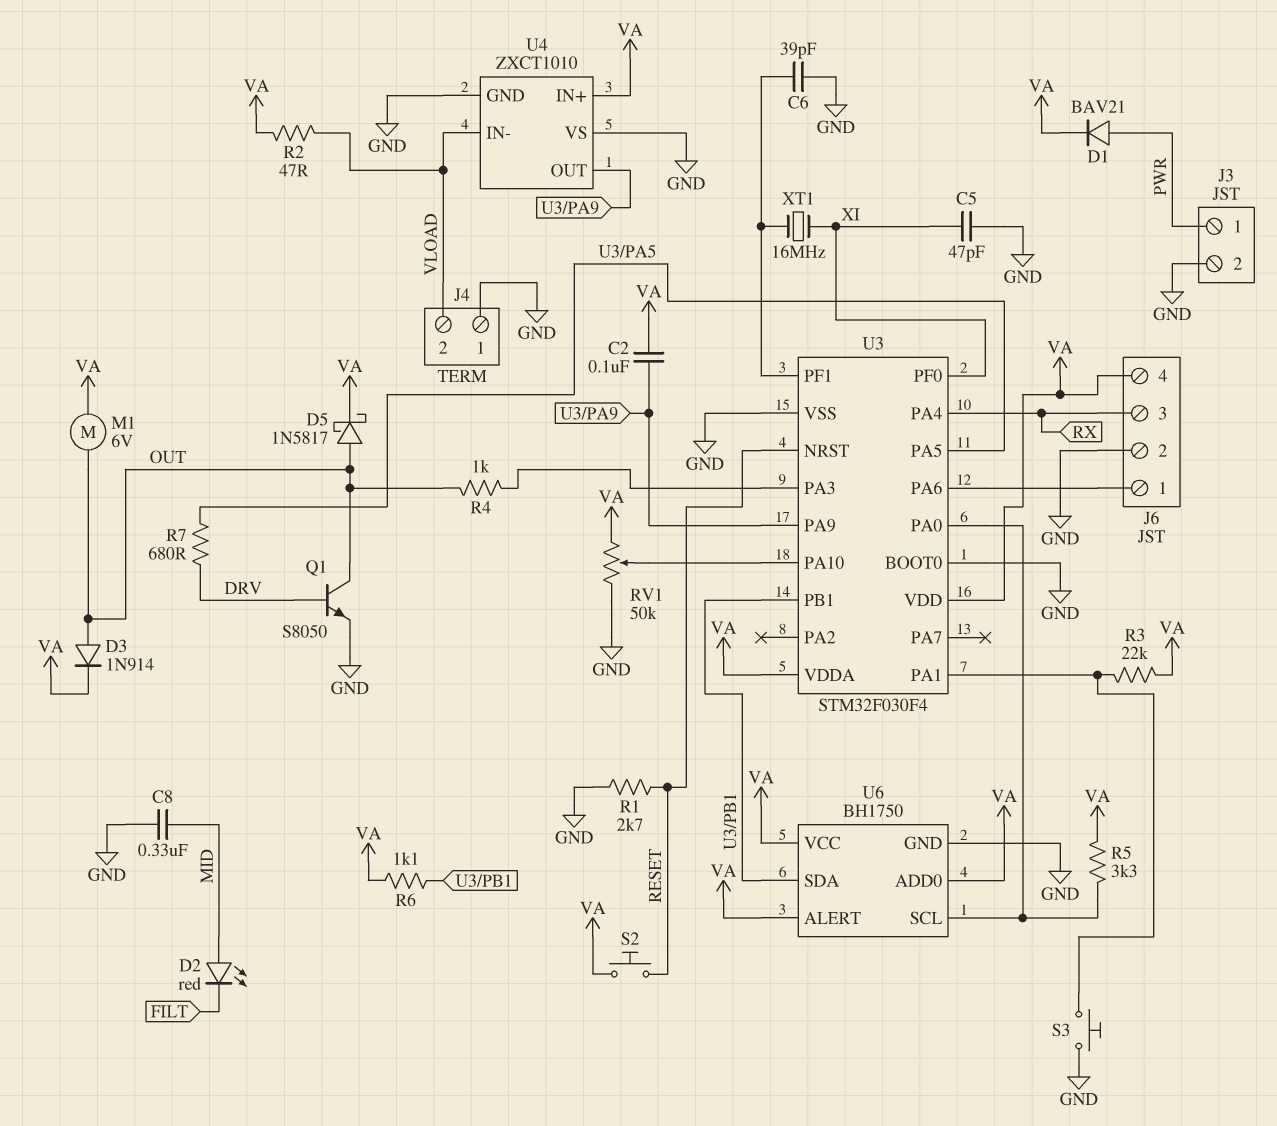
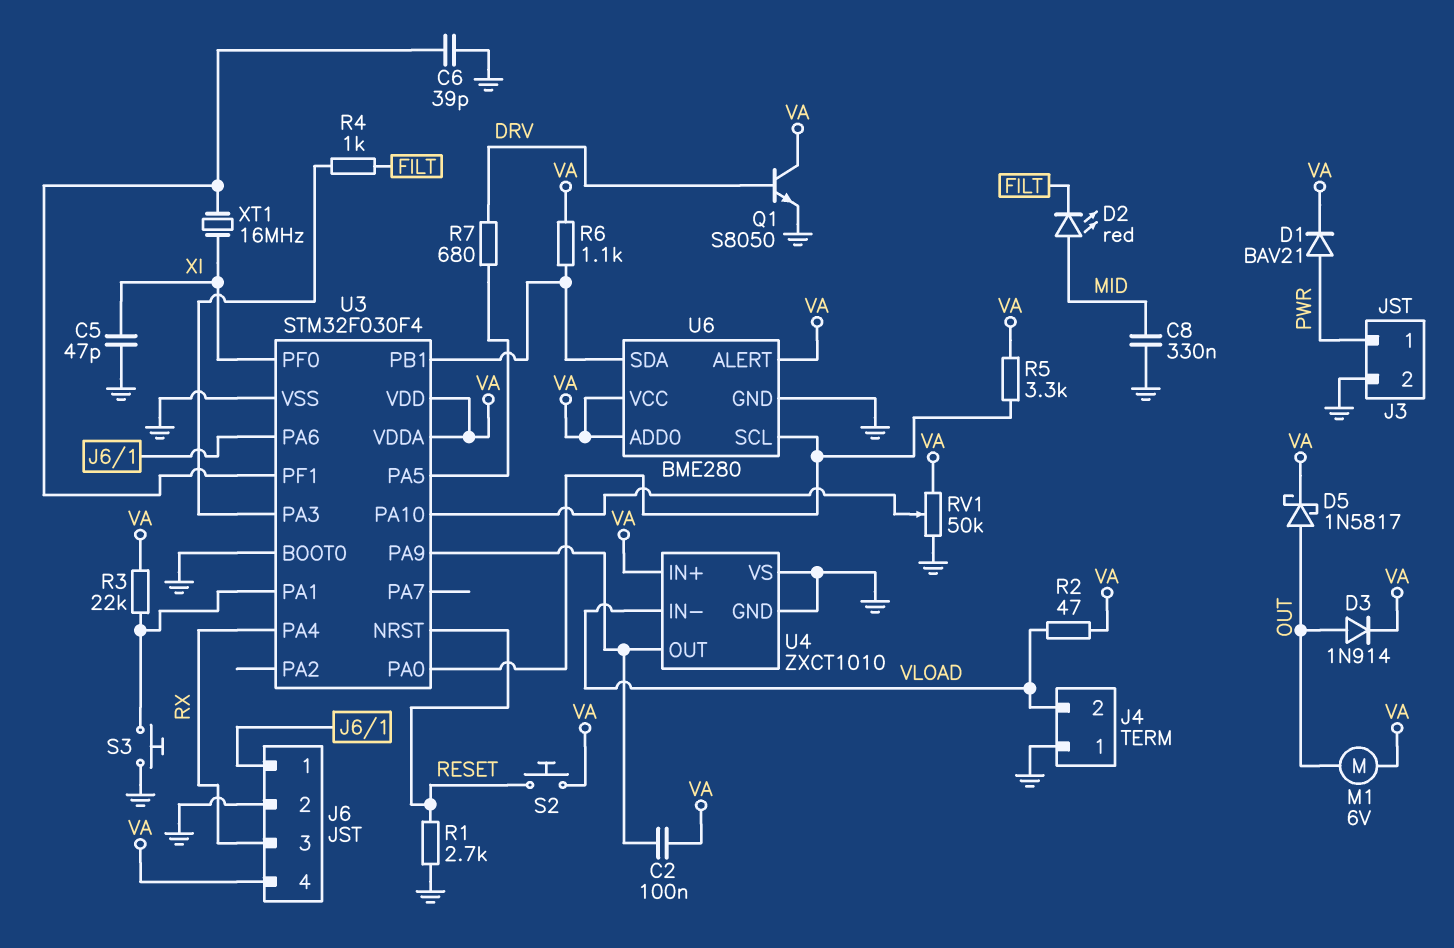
Q1: NPN S8050 (B DRV, C OUT, E GND) -> NPN S8050 (B DRV, C VA, E GND)
R4: 1k (OUT, U3/PA3) -> 1k (FILT, U3/PA3)
U6: BH1750 -> BME280

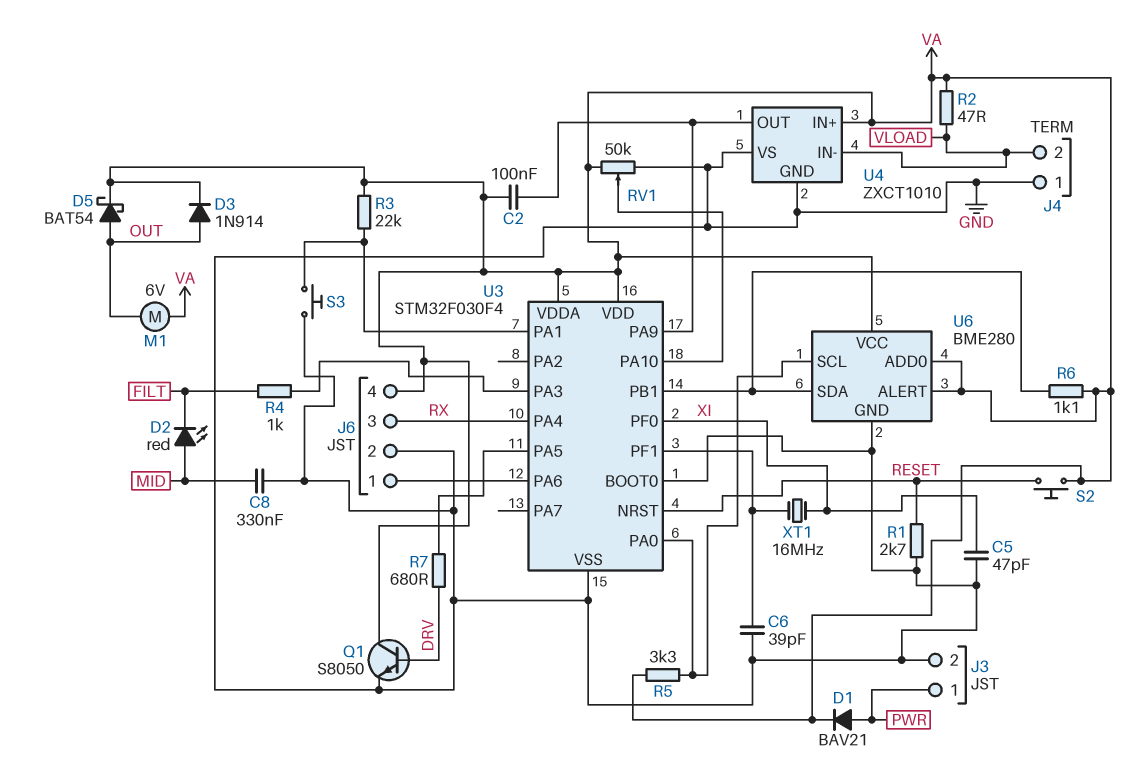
D5: schottky 1N5817 (A OUT, K VA) -> schottky BAT54 (A OUT, K VA)

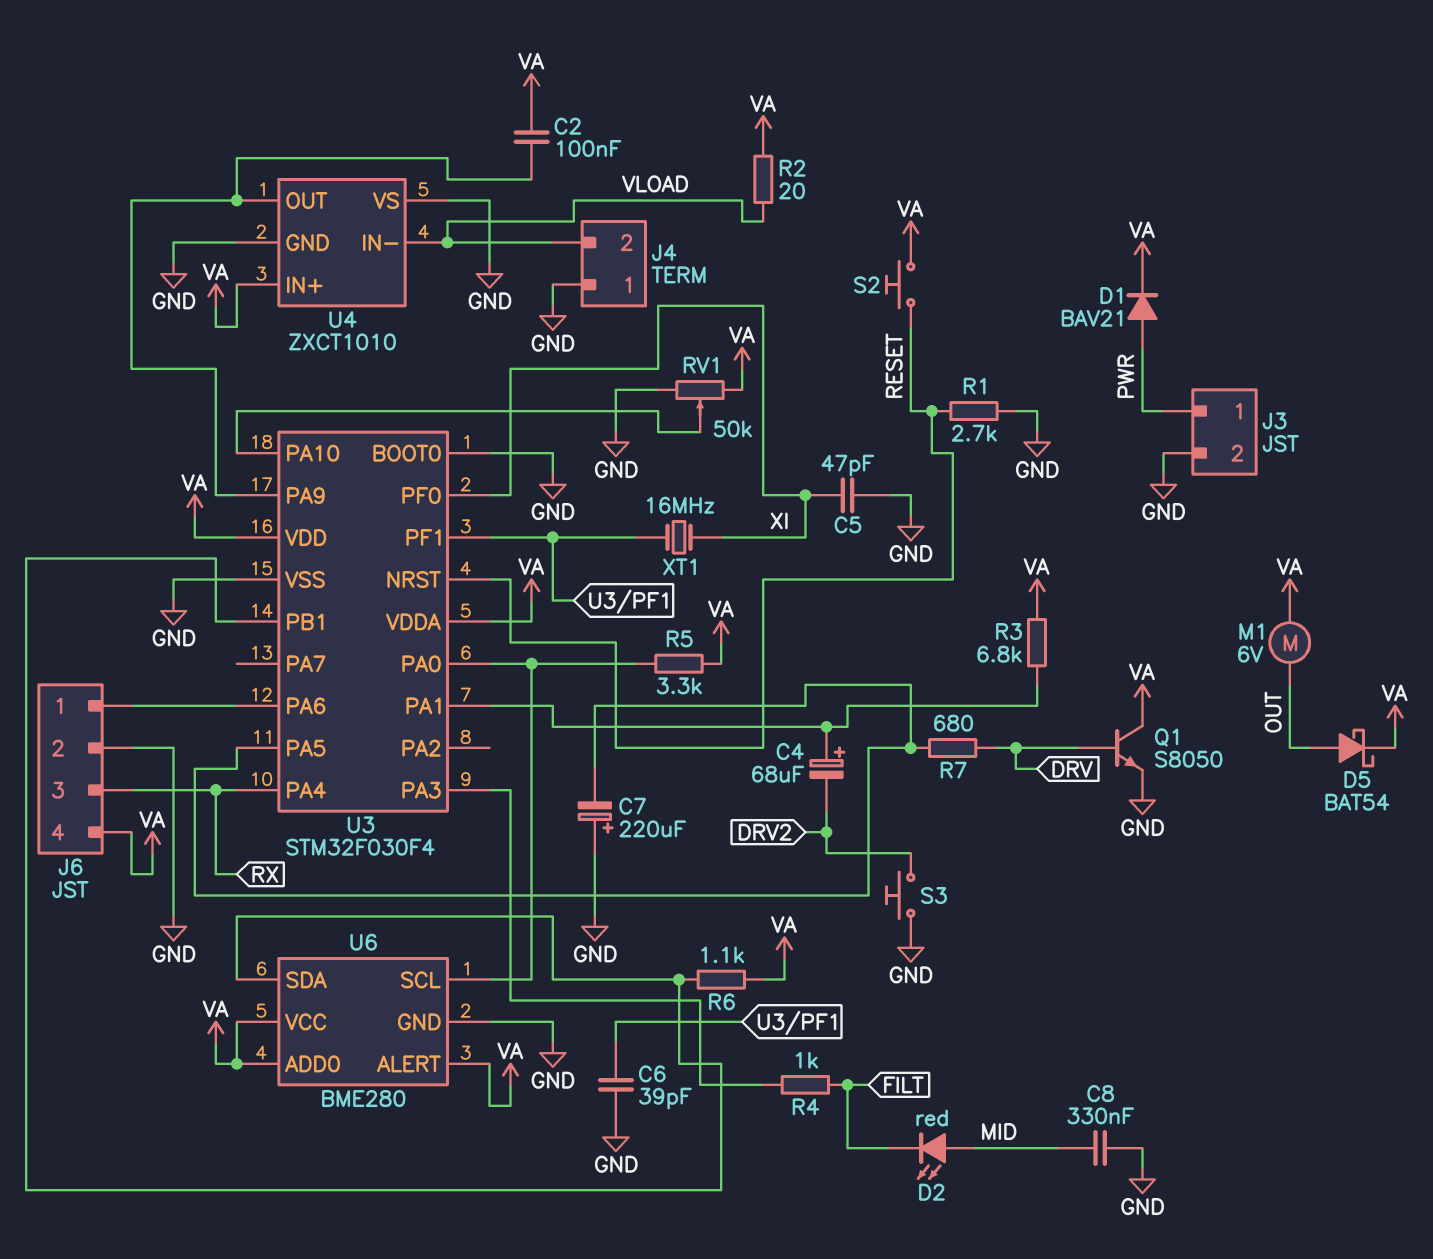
C4: none -> 68uF (plus U3/PA1, minus DRV2)
C7: none -> 220uF (plus GND, minus U3/PA5)
D3: diode 1N914 (A OUT, K VA) -> none
R2: 47 (VA, VLOAD) -> 20 (VA, VLOAD)
R3: 22k (U3/PA1, VA) -> 6.8k (U3/PA1, VA)
S3: button (GND, U3/PA1) -> button (DRV2, GND)

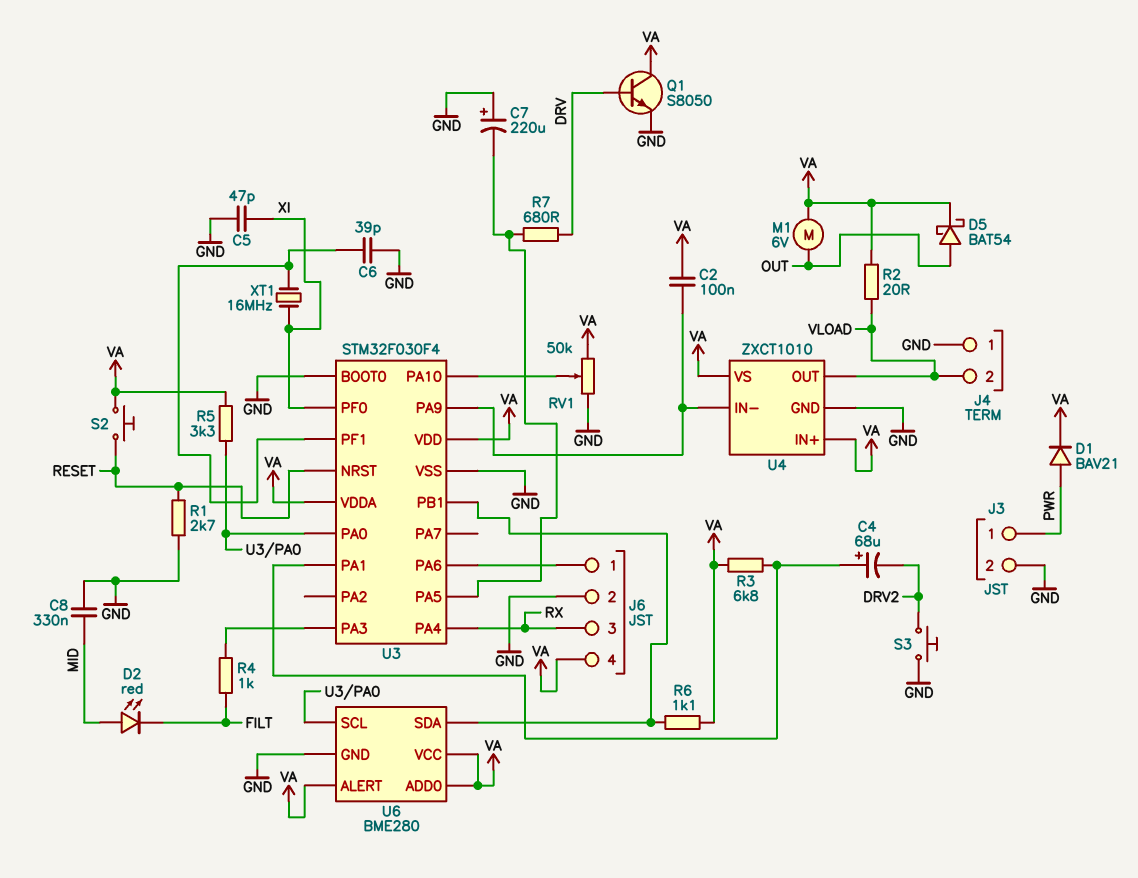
U4 pin IN-: VLOAD -> U3/PA9
U4 pin OUT: U3/PA9 -> VLOAD
U4 pin VS: GND -> VA

